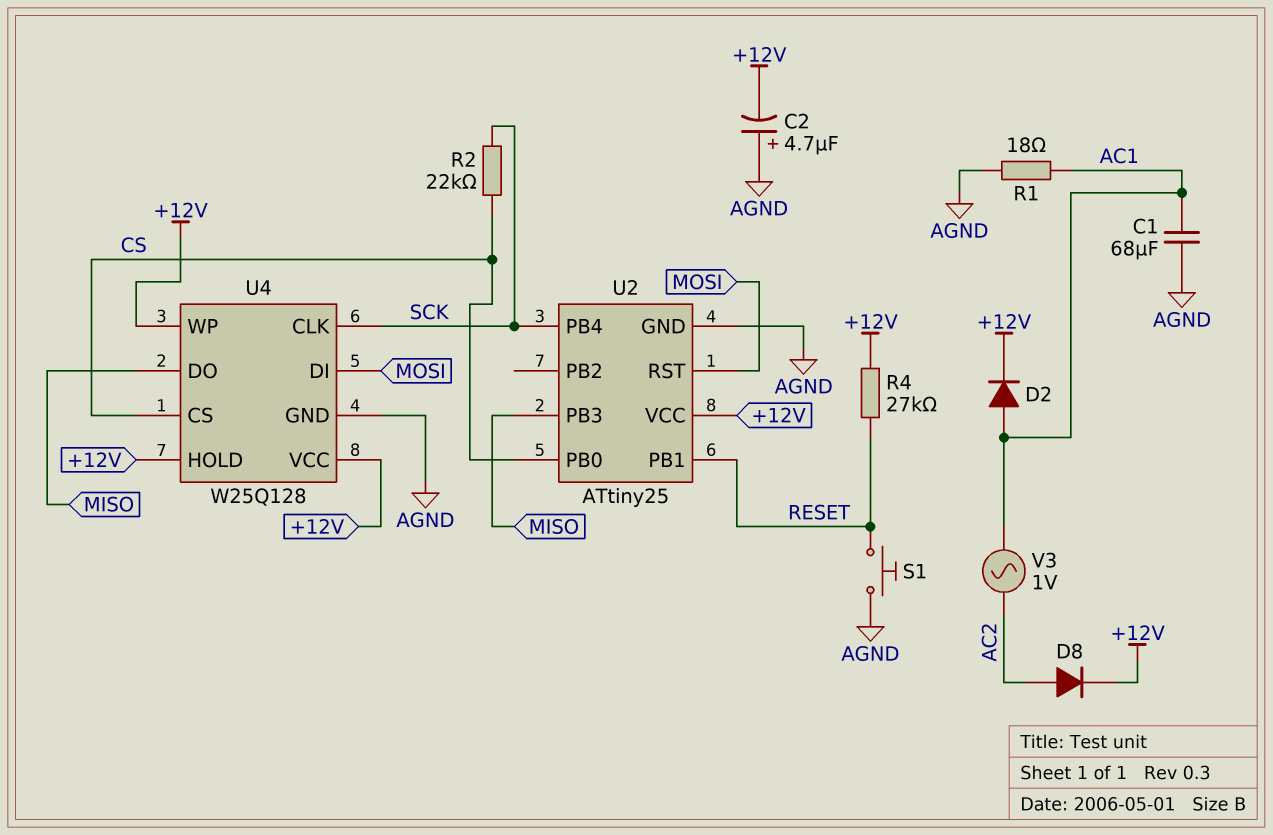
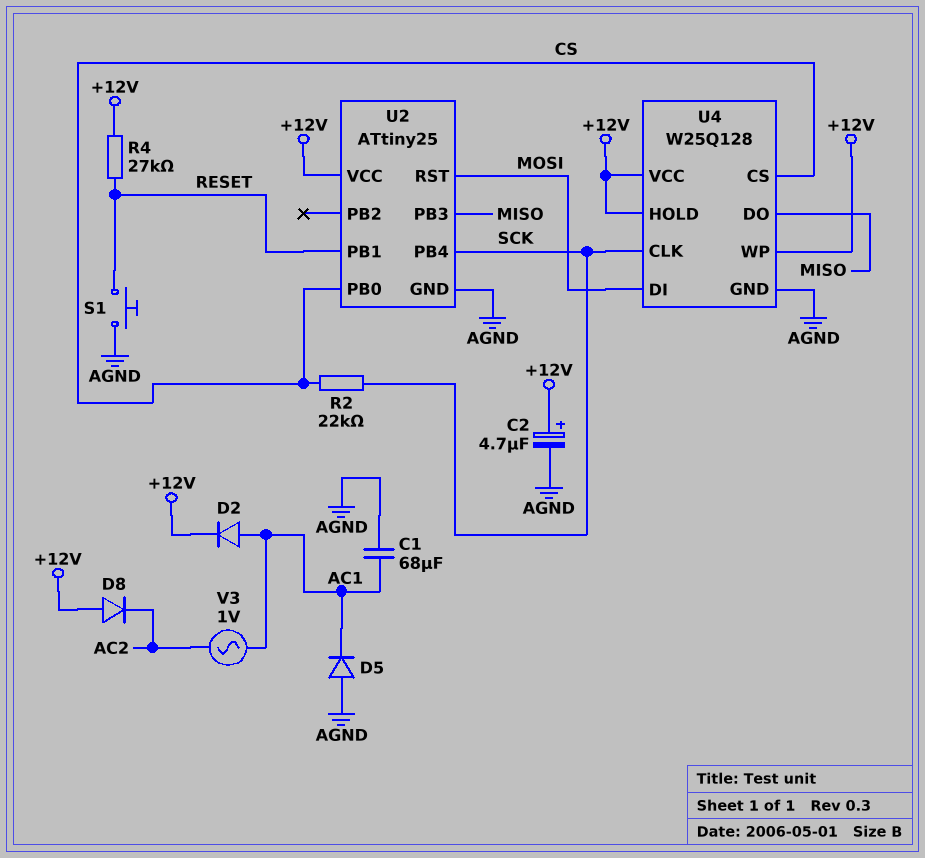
C2: 4.7uF (plus AGND, minus +12V) -> 4.7uF (plus +12V, minus AGND)
D5: none -> diode (A AGND, K AC1)
D8: diode (A AC2, K +12V) -> diode (A +12V, K AC2)
R1: 18 (AC1, AGND) -> none

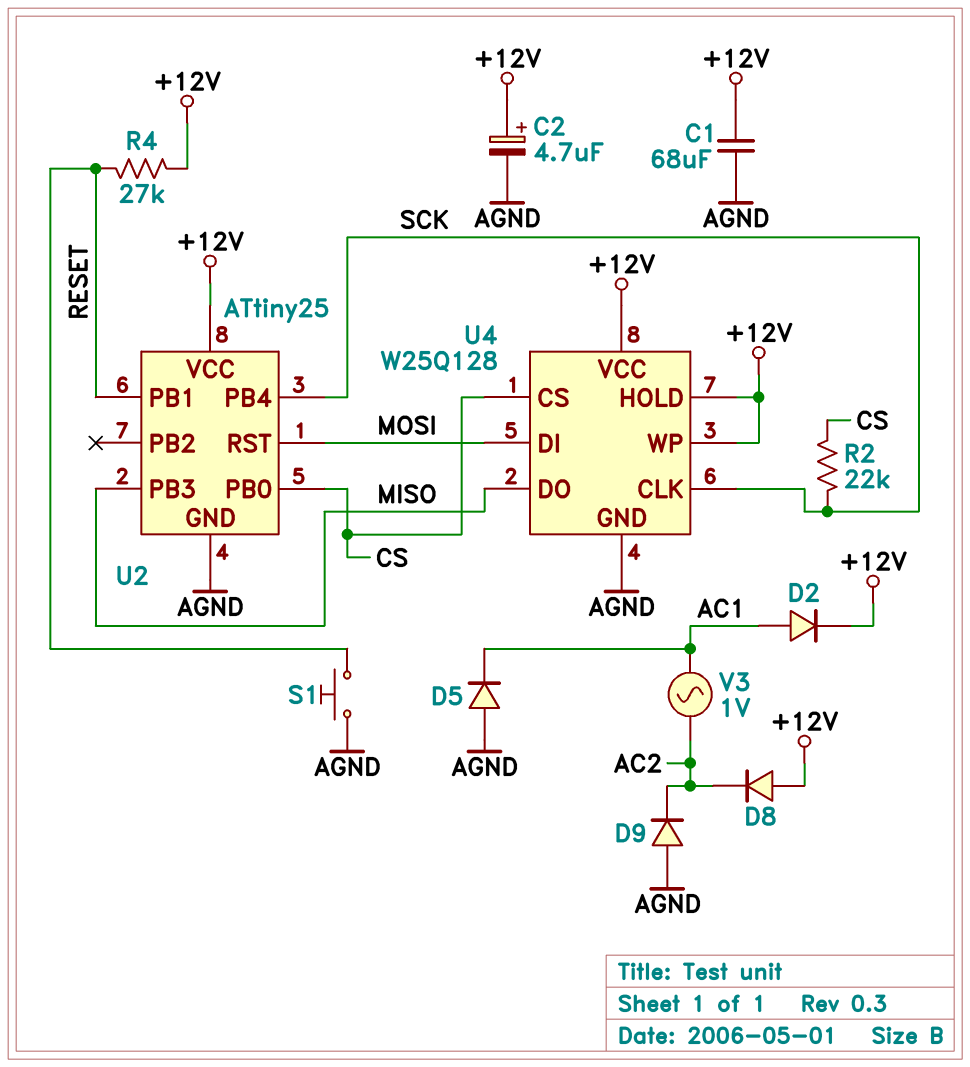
C1: 68uF (AC1, AGND) -> 68uF (+12V, AGND)
D9: none -> diode (A AGND, K AC2)

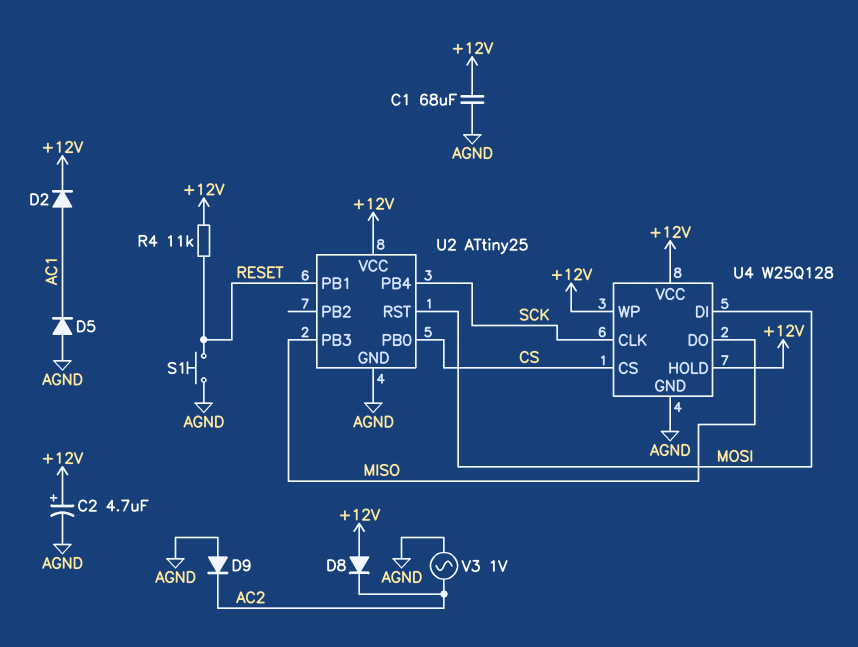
R2: 22k (CS, SCK) -> none
R4: 27k (+12V, RESET) -> 11k (+12V, RESET)
V3: AC 1V (AC1, AC2) -> AC 1V (AC2, AGND)

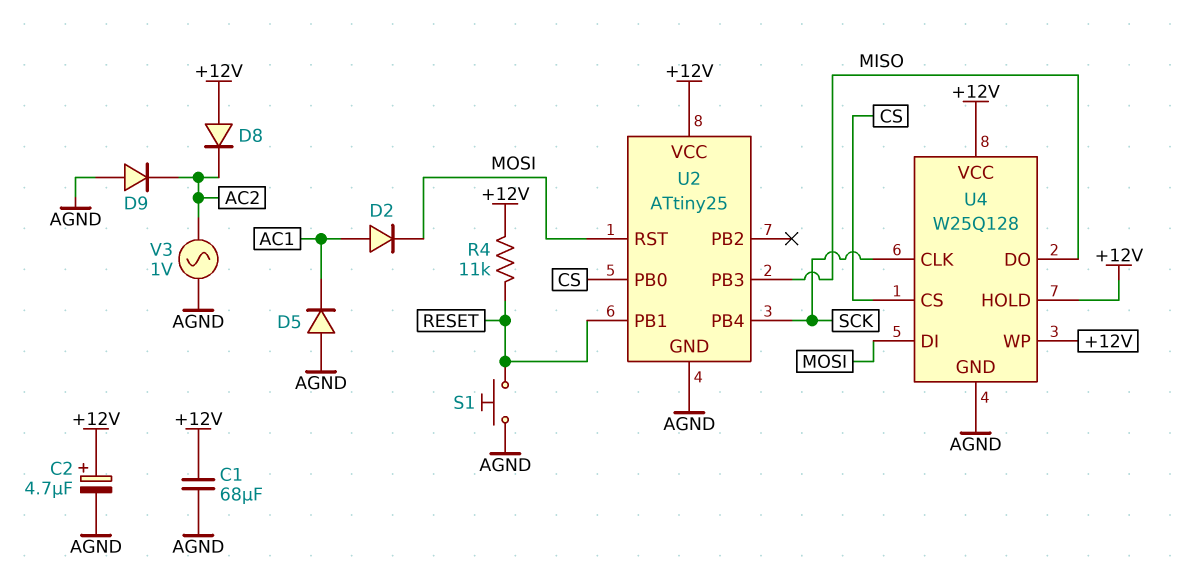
D2: diode (A AC1, K +12V) -> diode (A AC1, K MOSI)

